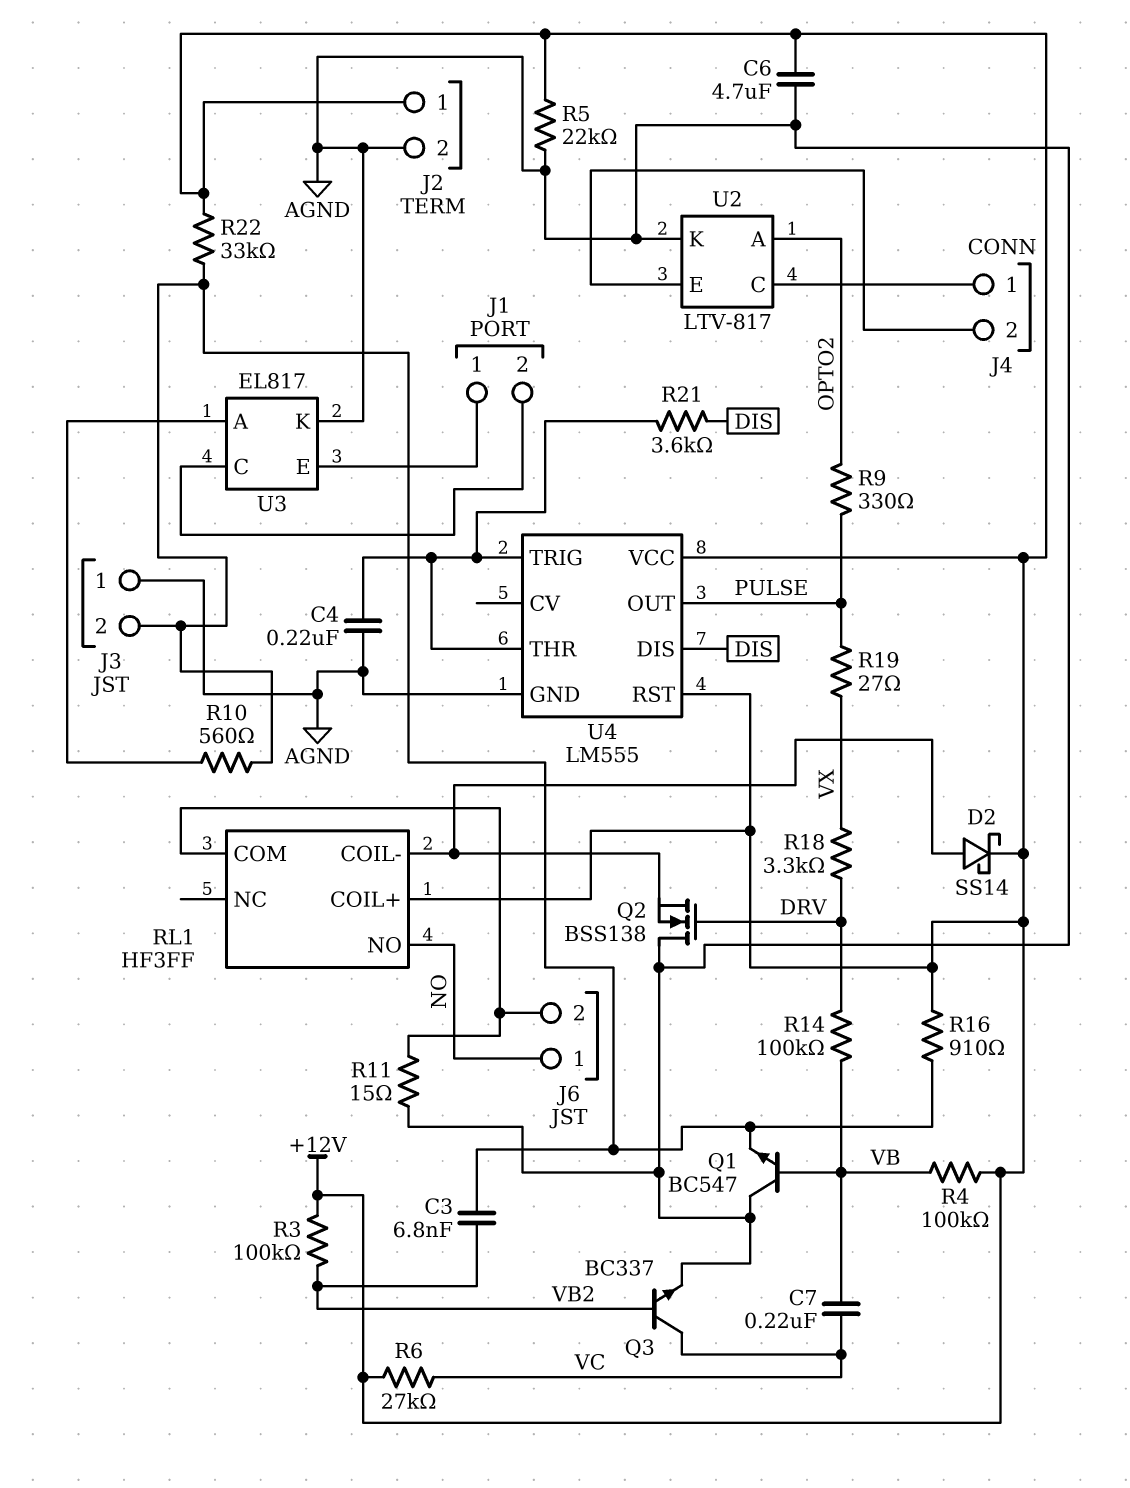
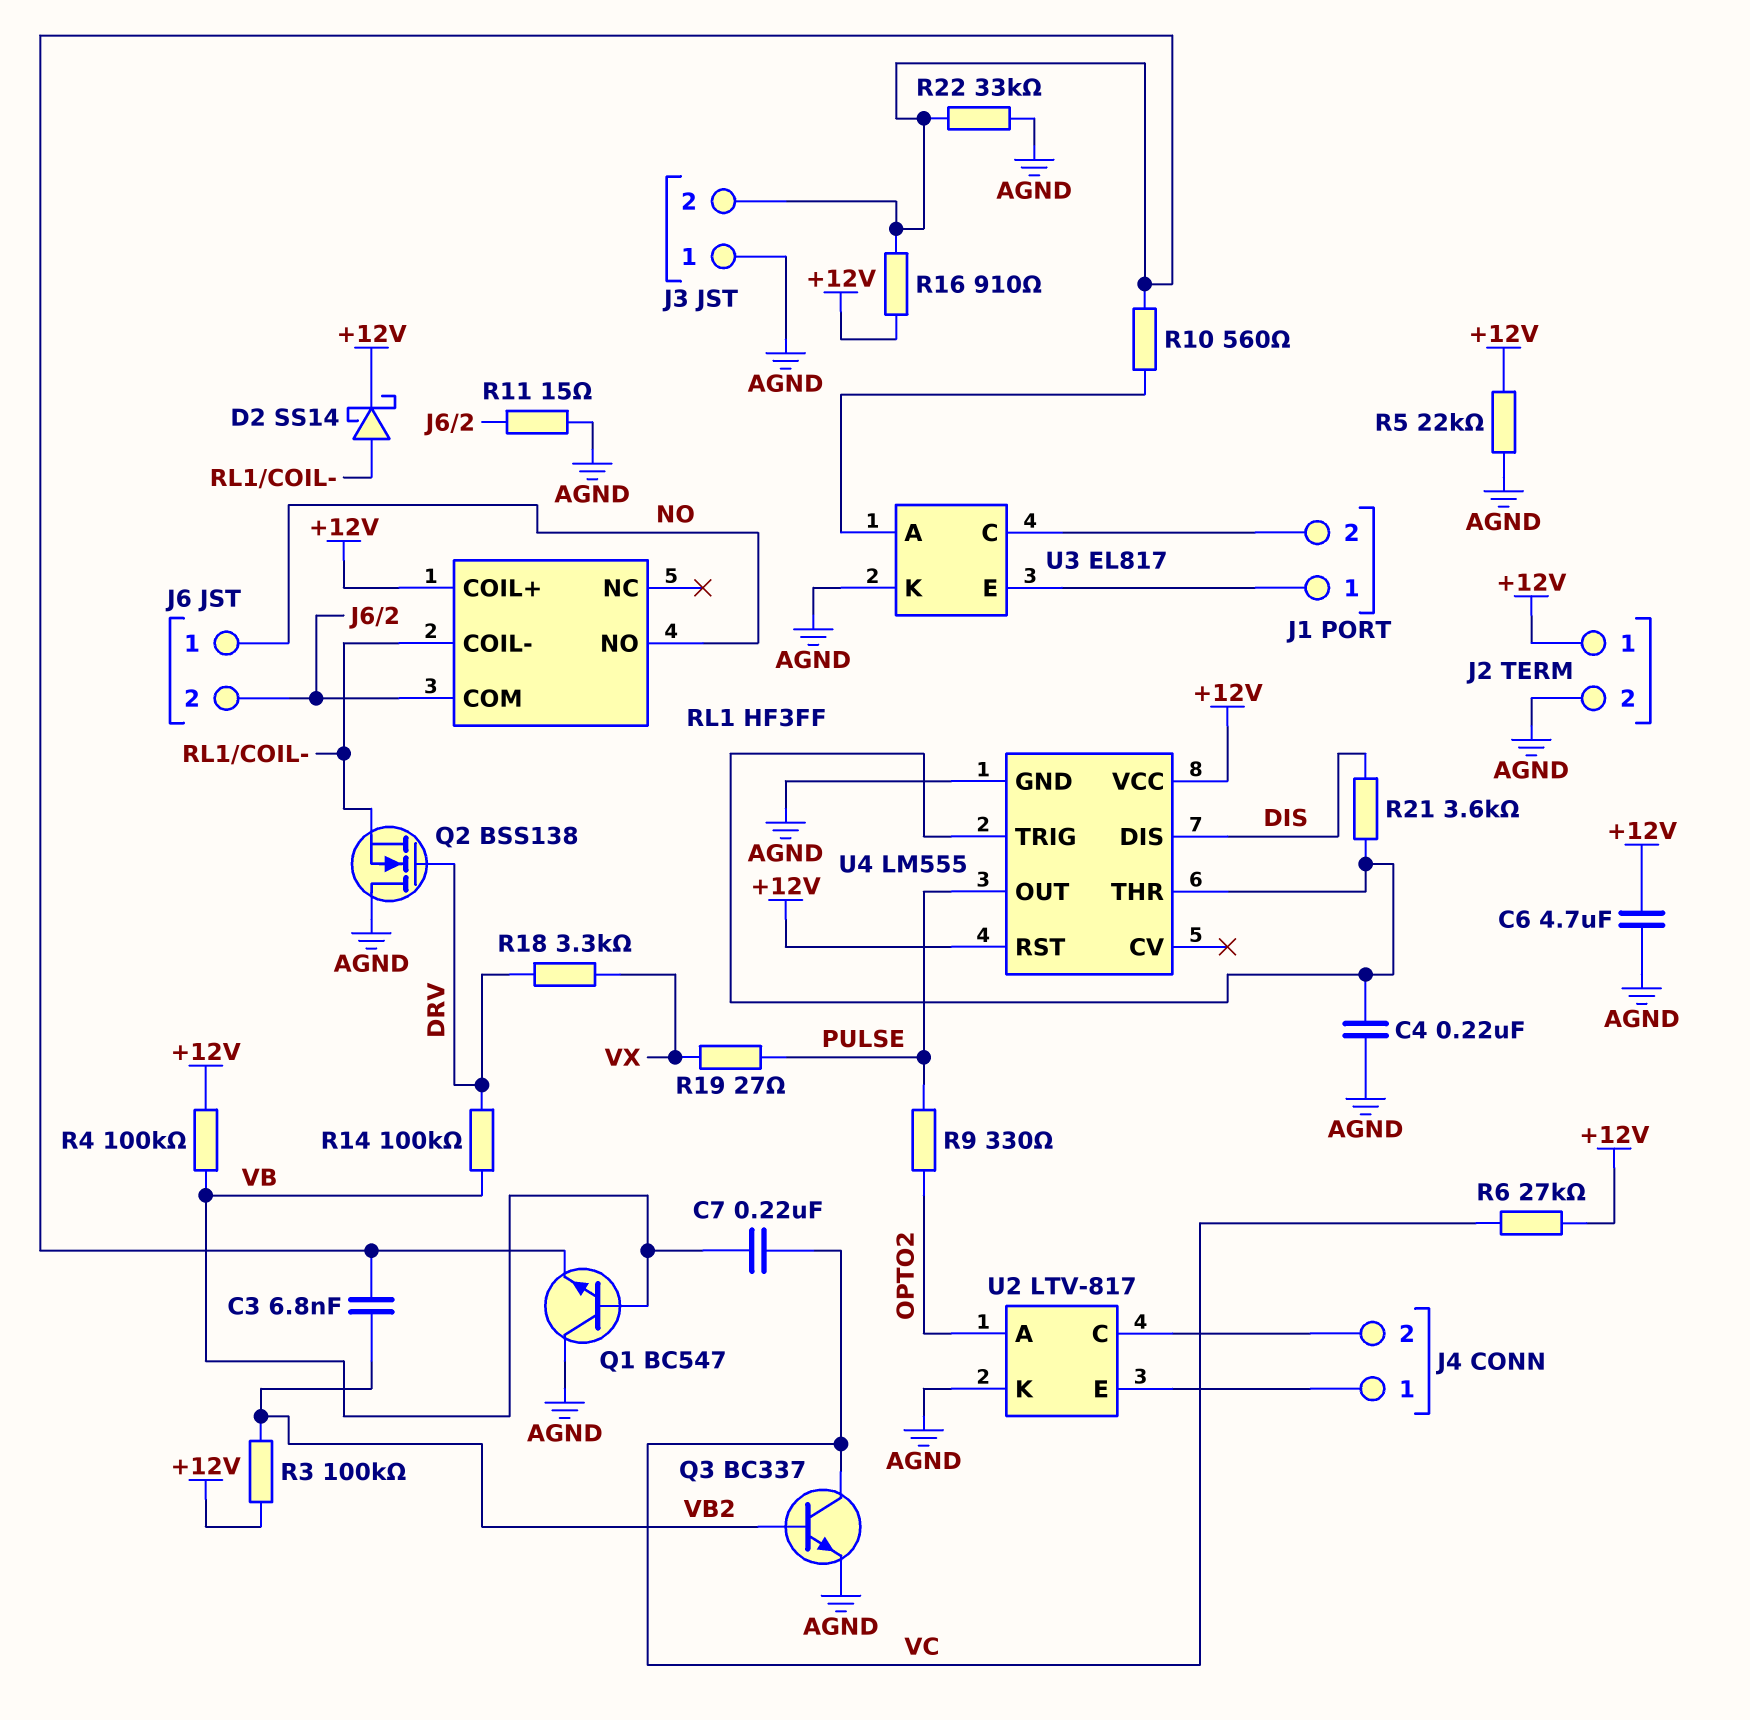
R22: 33k (+12V, J3/2) -> 33k (AGND, J3/2)
U2 pin C: J4/1 -> J4/2
U2 pin E: J4/2 -> J4/1

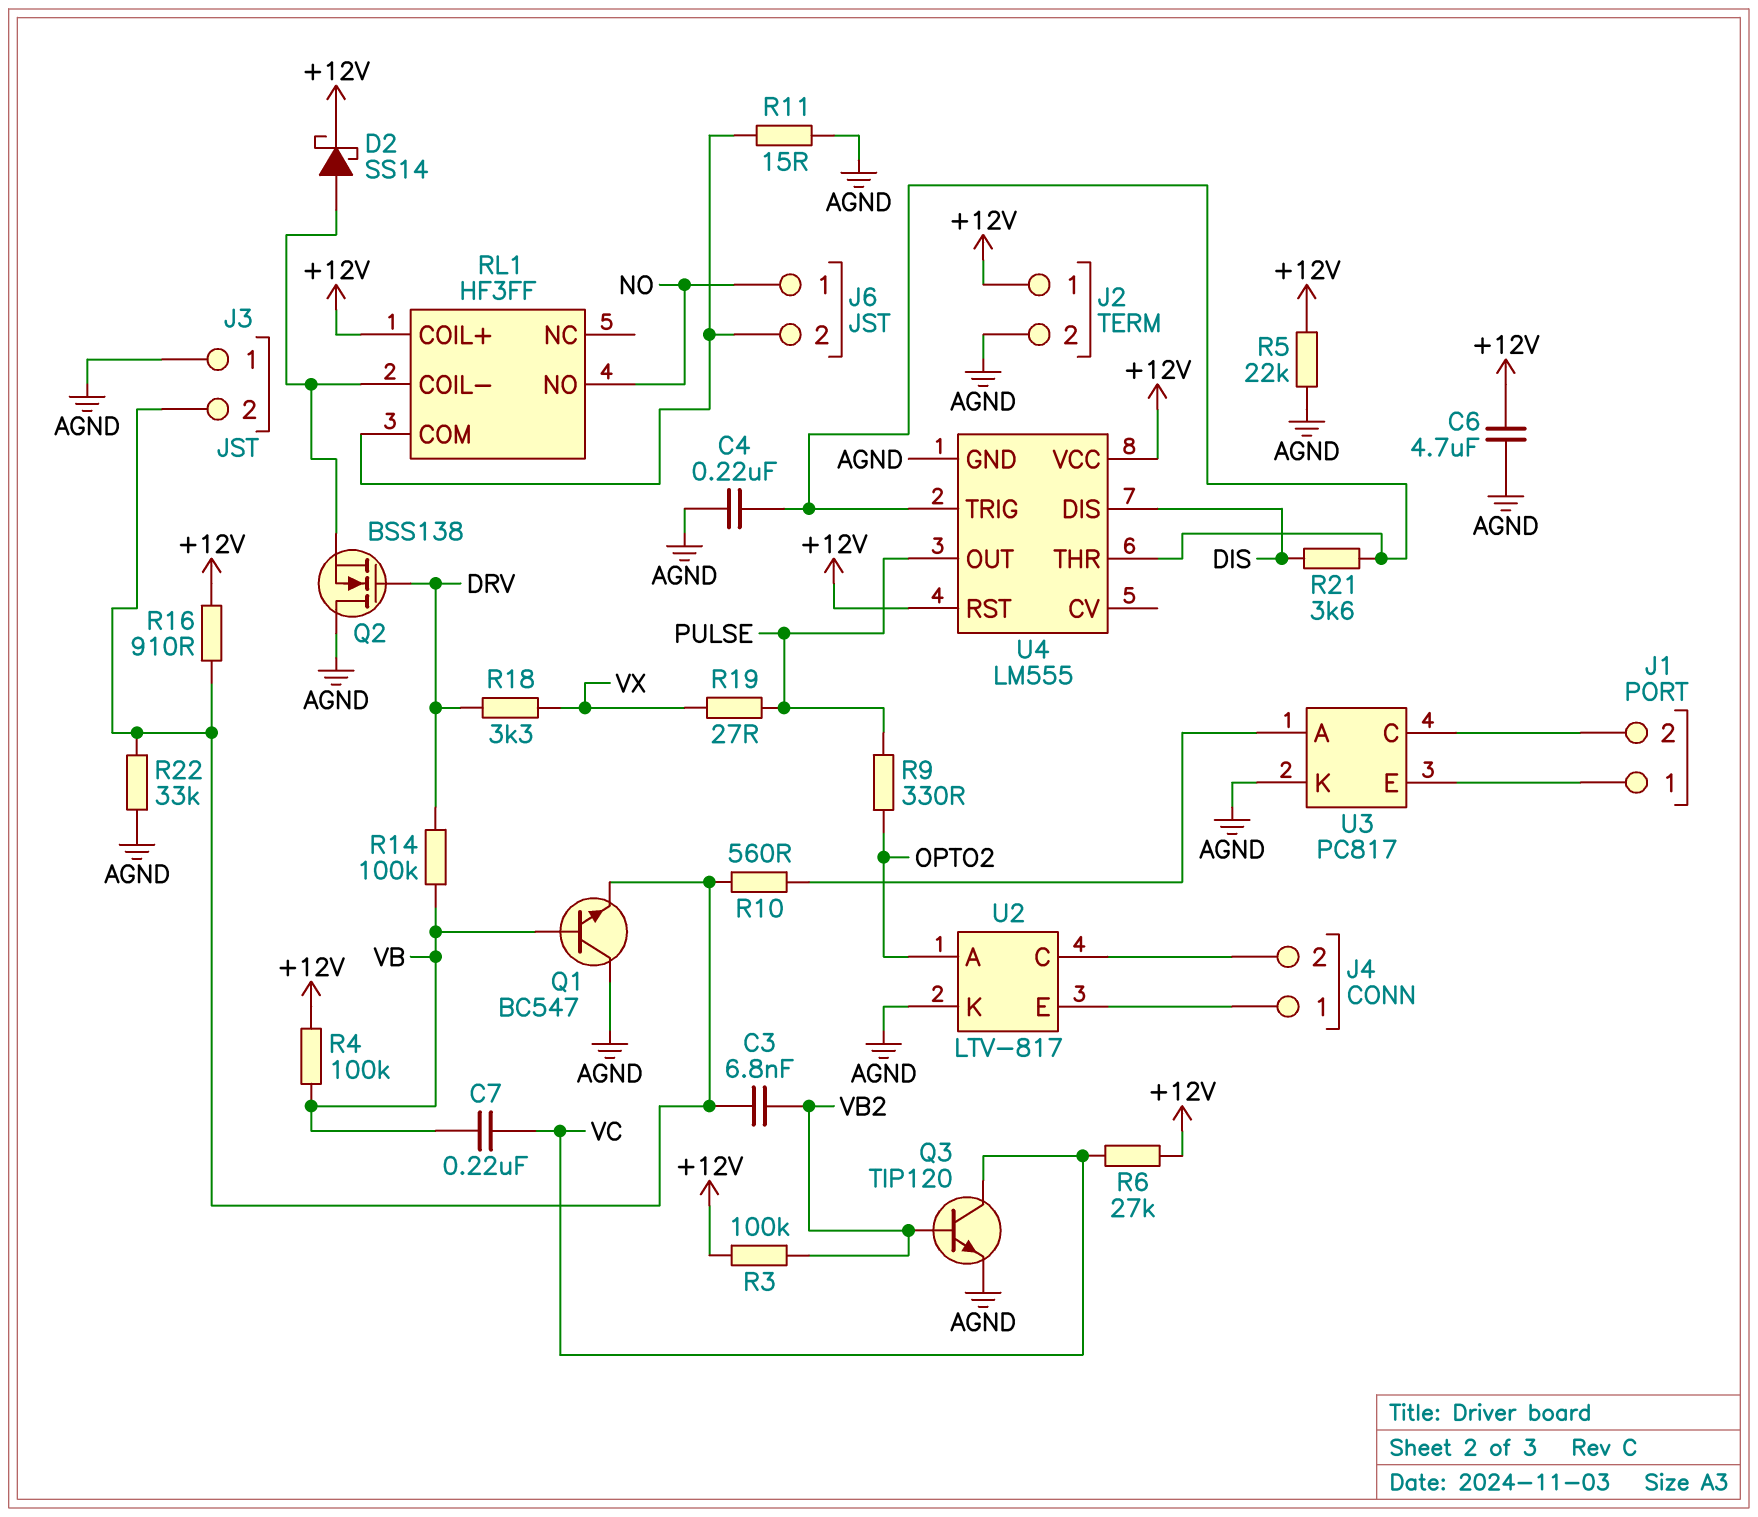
Q3: NPN BC337 (B VB2, C VC, E AGND) -> NPN TIP120 (B VB2, C VC, E AGND)
U3: EL817 -> PC817

